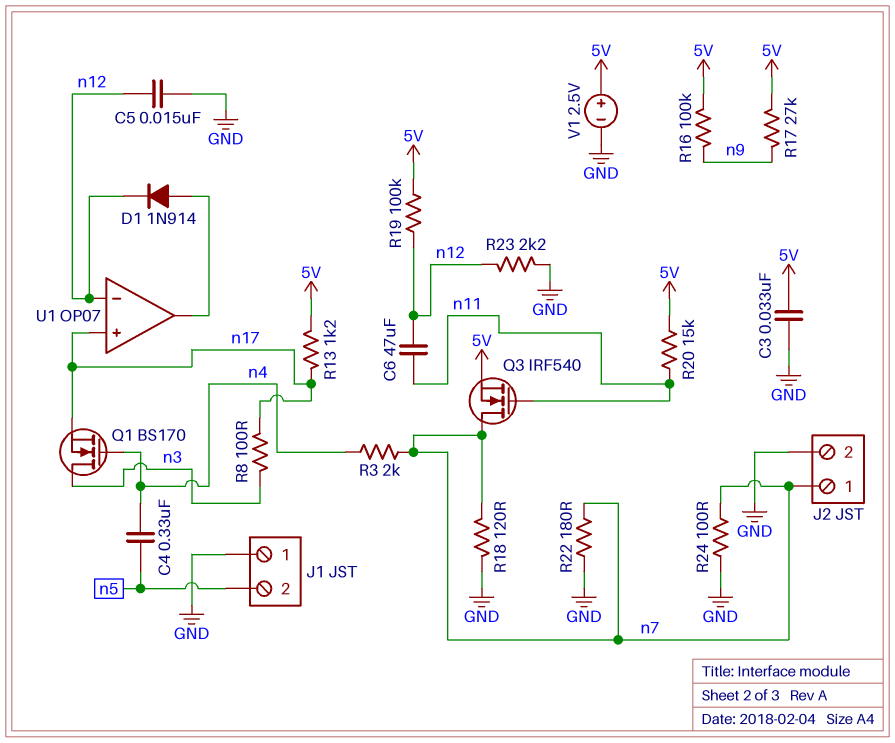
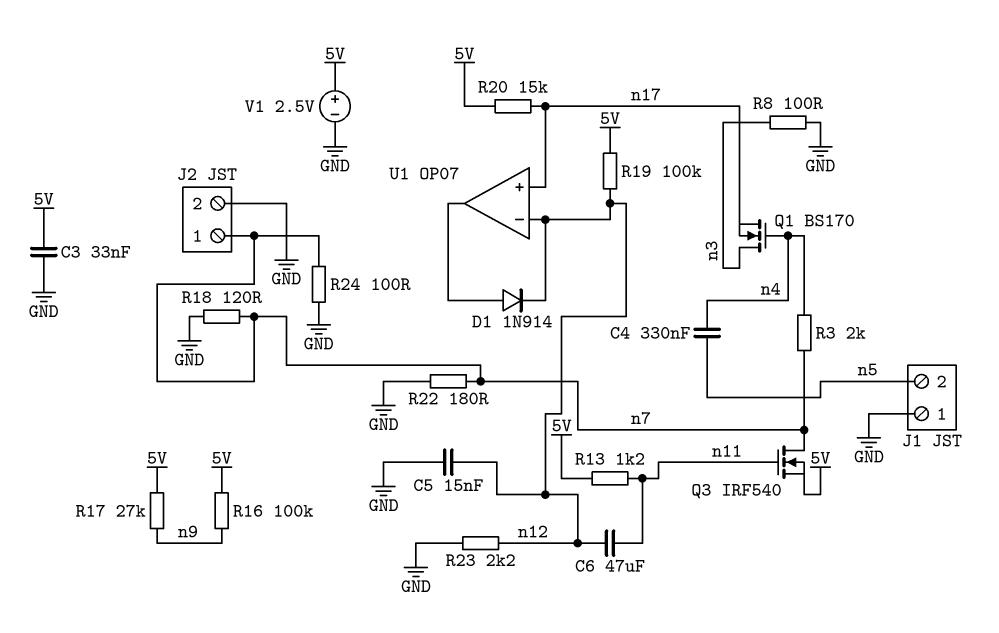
R8: 100 (n3, n17) -> 100 (GND, n3)
R13: 1.2k (5V, n17) -> 1.2k (5V, n11)
R20: 15k (5V, n11) -> 15k (5V, n17)

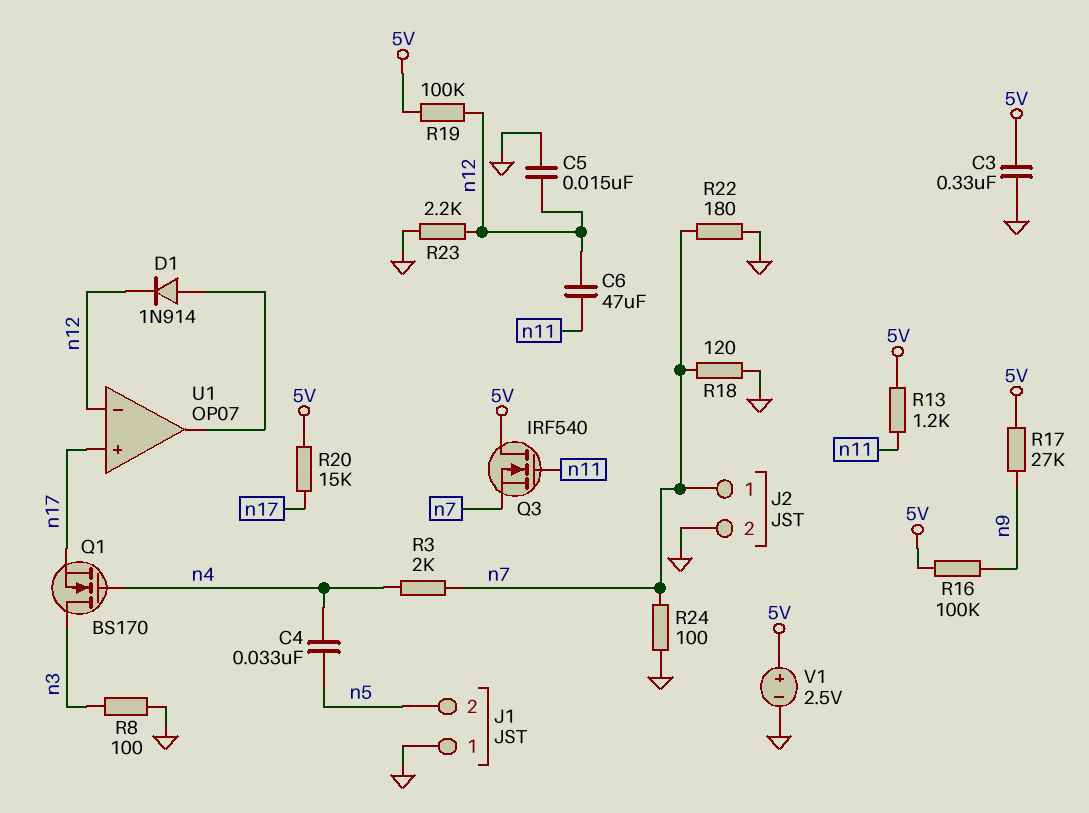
C3: 33nF (5V, GND) -> 330nF (5V, GND)
C4: 330nF (n4, n5) -> 33nF (n4, n5)
Q3: NMOS IRF540 (G n11, D n7, S 5V) -> NMOS IRF540 (G n11, D 5V, S n7)

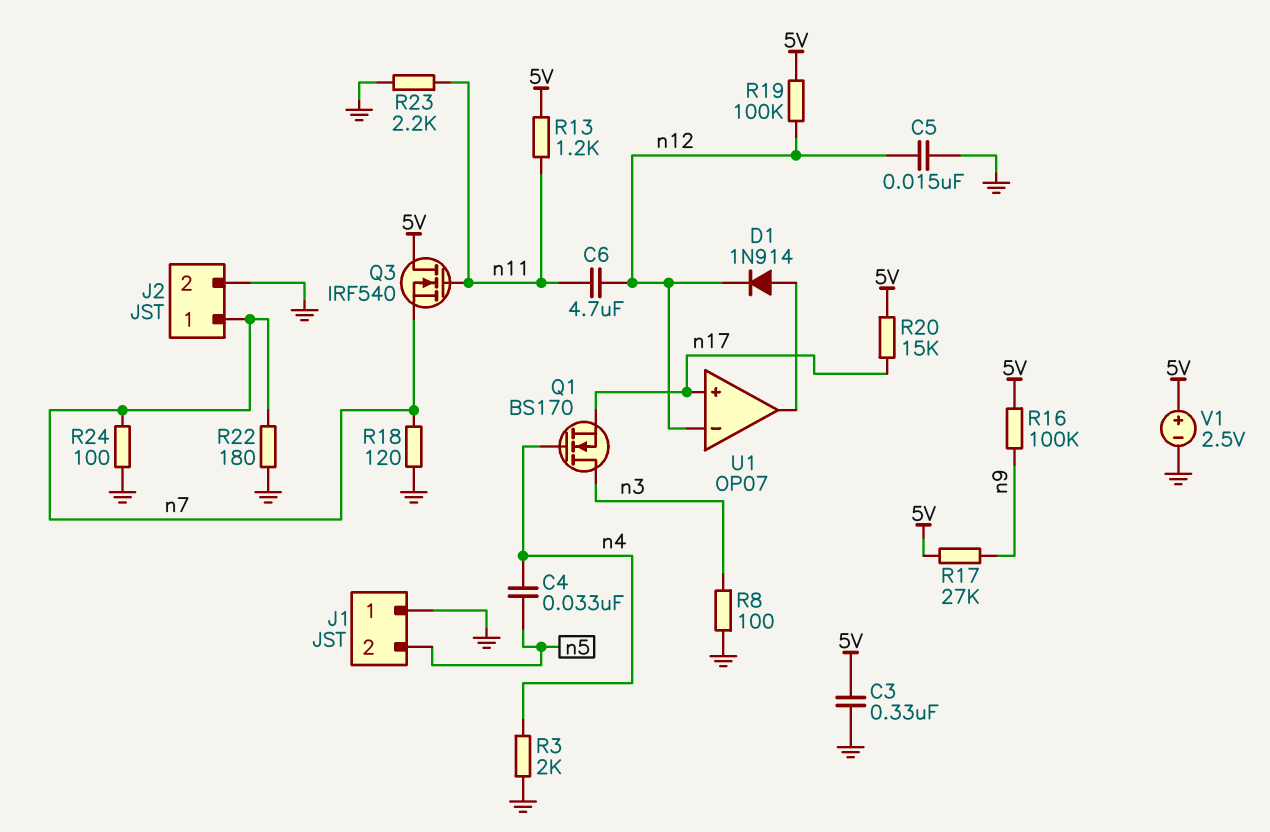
C6: 47uF (n11, n12) -> 4.7uF (n11, n12)
R3: 2k (n4, n7) -> 2k (GND, n4)
R23: 2.2k (GND, n12) -> 2.2k (GND, n11)

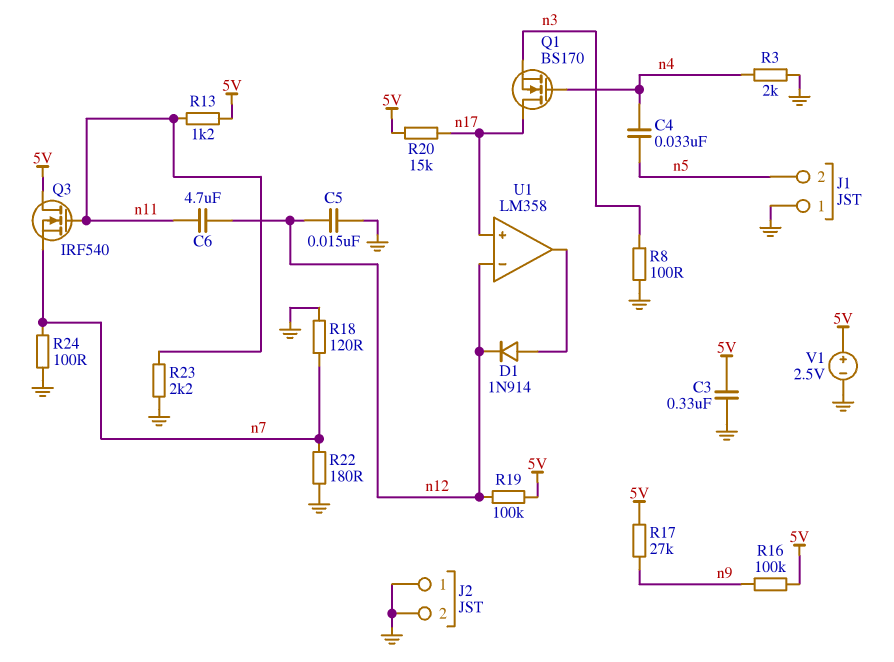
J2 pin 1: n7 -> GND
Q1: NMOS BS170 (G n4, D n3, S n17) -> NMOS BS170 (G n4, D n17, S n3)
U1: OP07 -> LM358

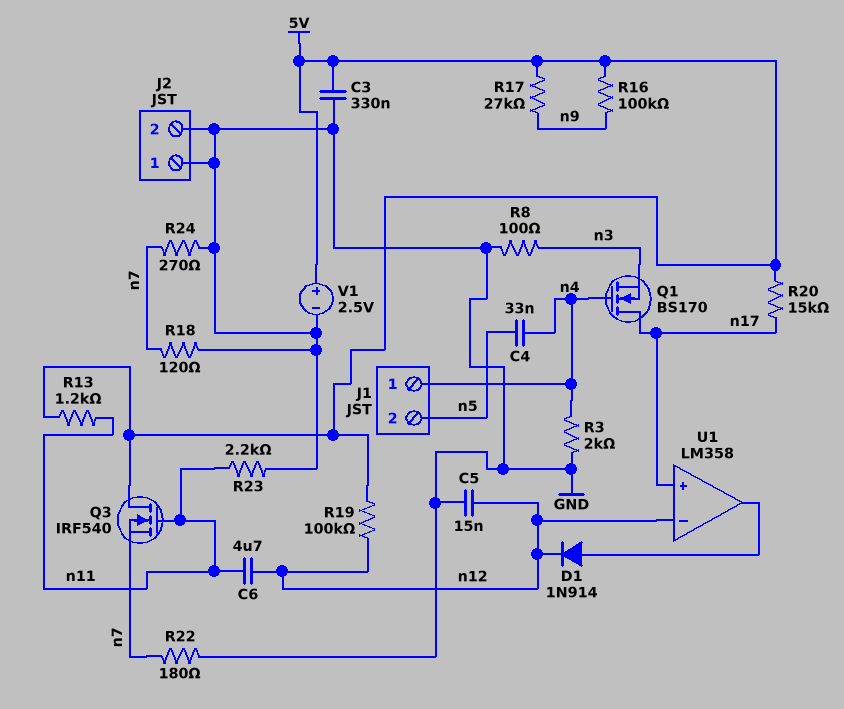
J1 pin 1: GND -> n4
R24: 100 (GND, n7) -> 270 (GND, n7)

